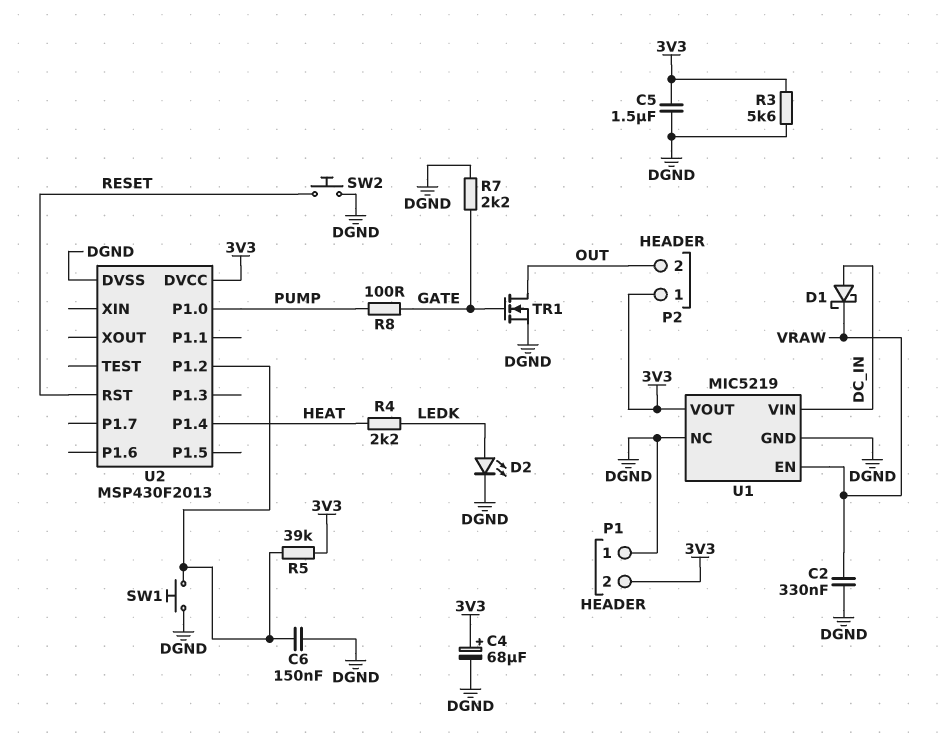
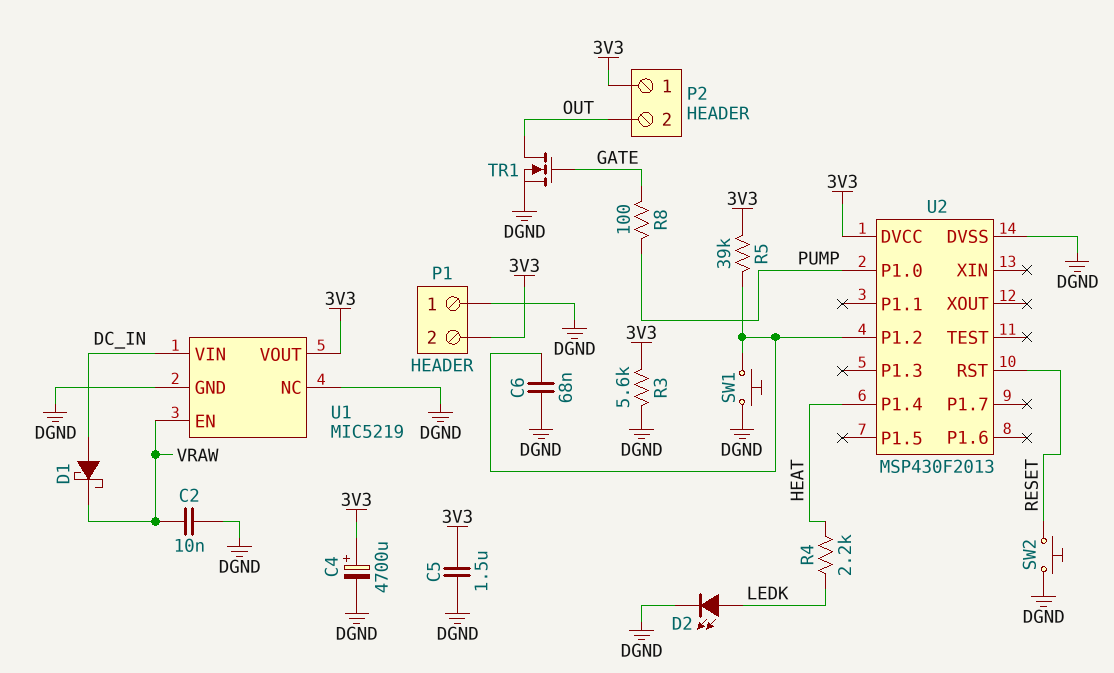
C2: 330nF (DGND, VRAW) -> 10nF (DGND, VRAW)
C4: 68uF (plus 3V3, minus DGND) -> 4700uF (plus 3V3, minus DGND)
C6: 150nF (DGND, U2/P1.2) -> 68nF (DGND, U2/P1.2)
R7: 2.2k (DGND, GATE) -> none

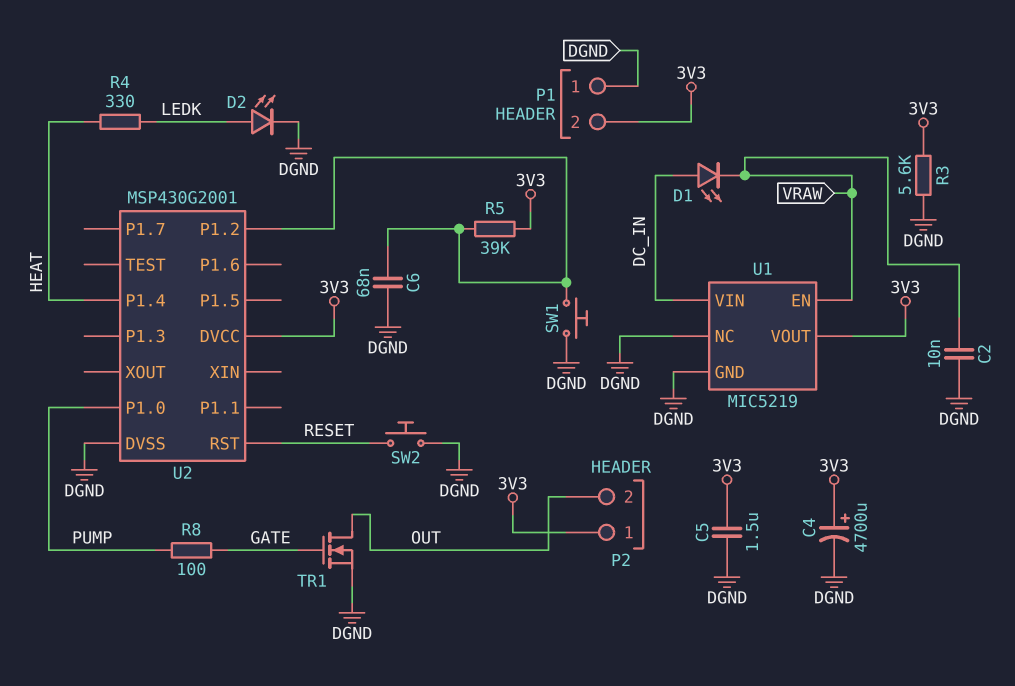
D1: schottky (A DC_IN, K VRAW) -> LED (A DC_IN, K VRAW)
R4: 2.2k (HEAT, LEDK) -> 330 (HEAT, LEDK)
U2: MSP430F2013 -> MSP430G2001

